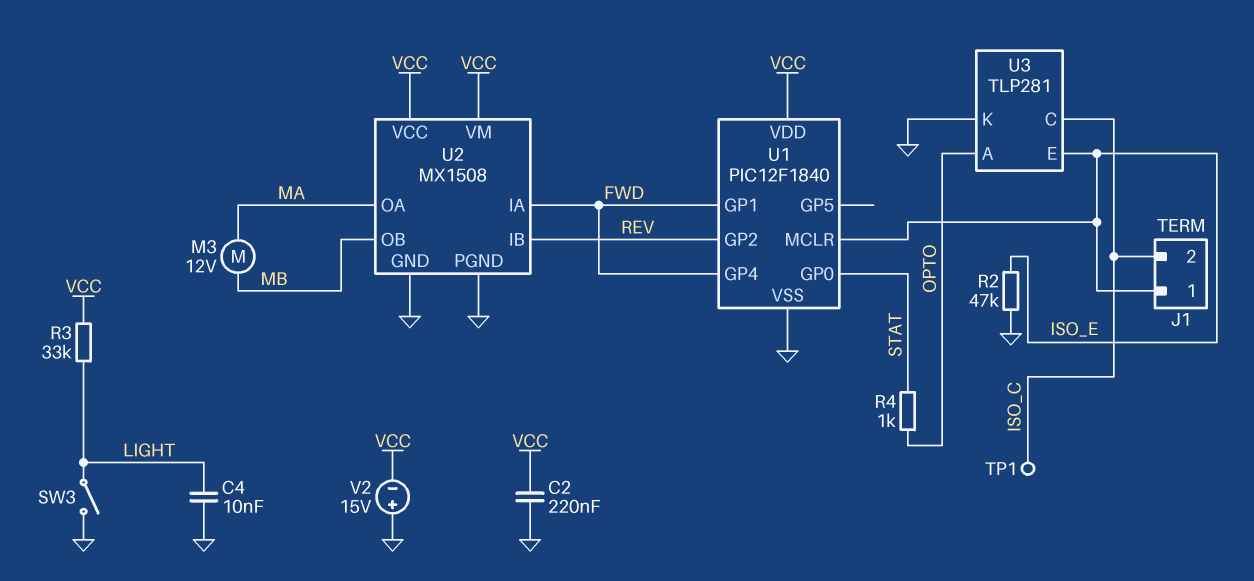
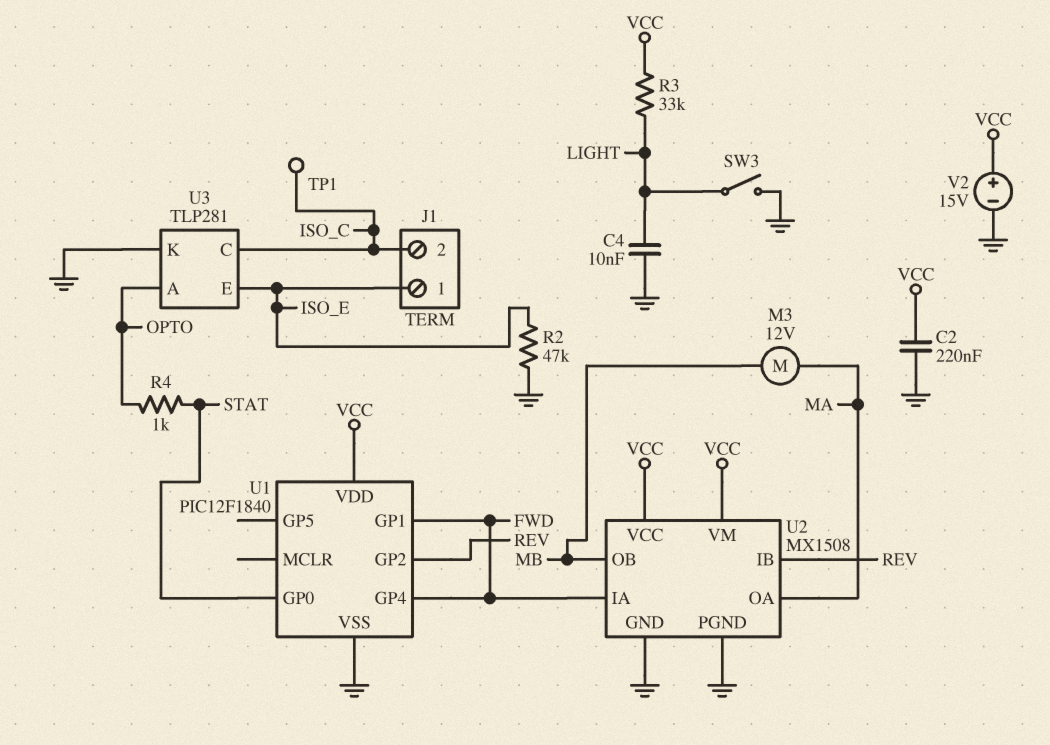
U1 pin MCLR: ISO_E -> none
V2: 15V (plus GND, minus VCC) -> 15V (plus VCC, minus GND)

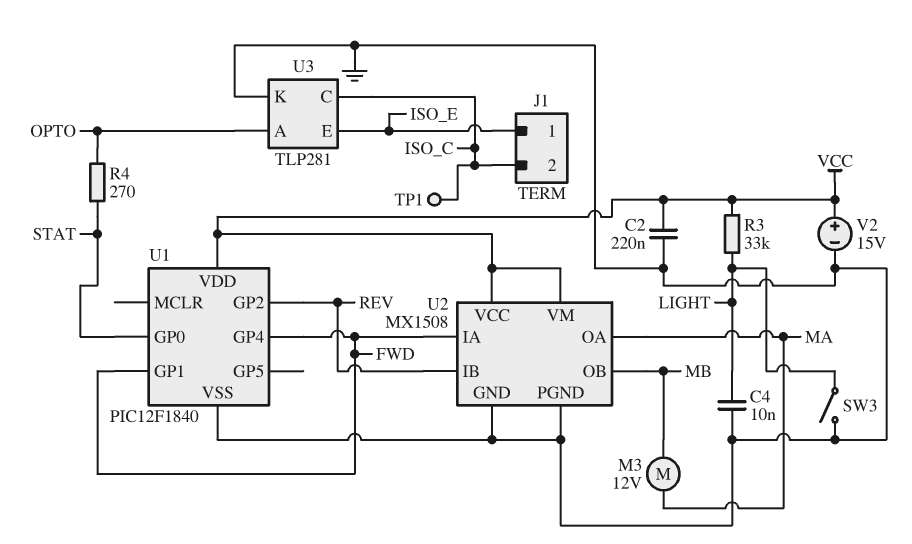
R2: 47k (GND, ISO_E) -> none
R4: 1k (OPTO, STAT) -> 270 (OPTO, STAT)

